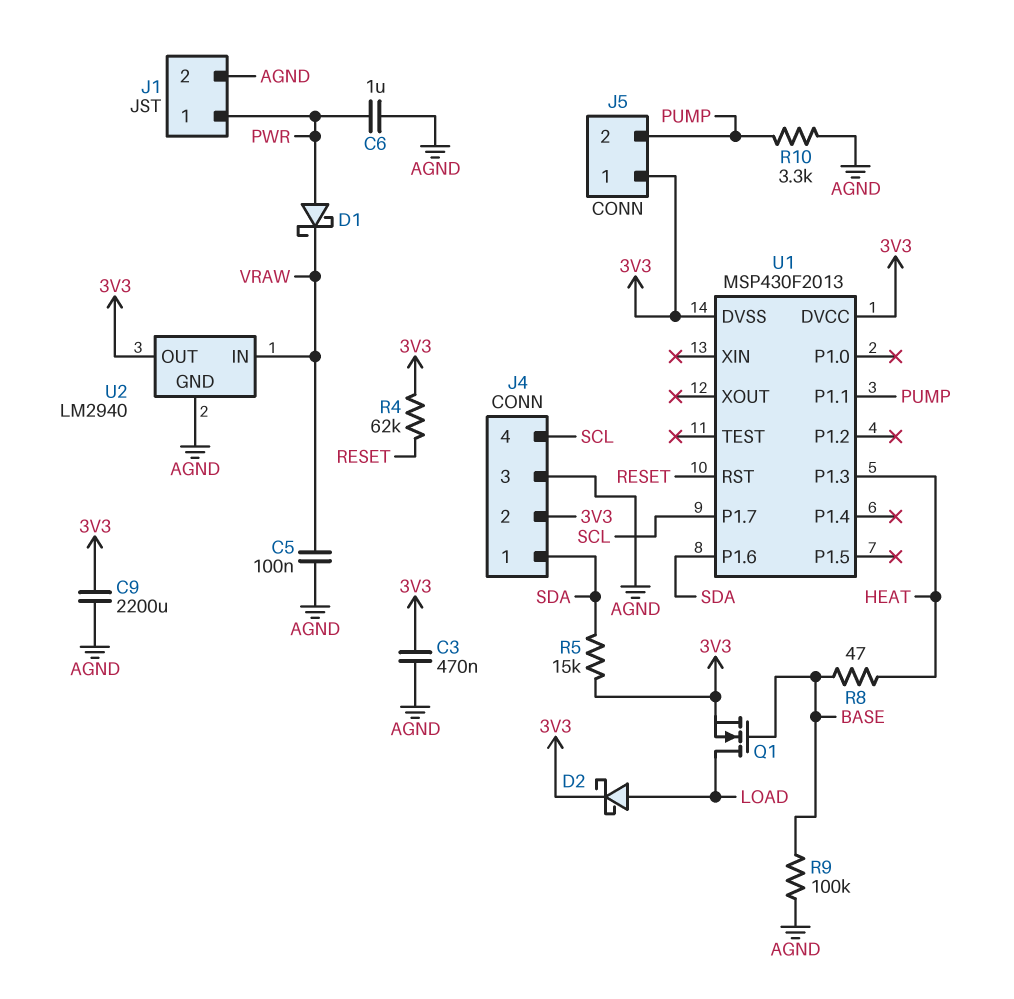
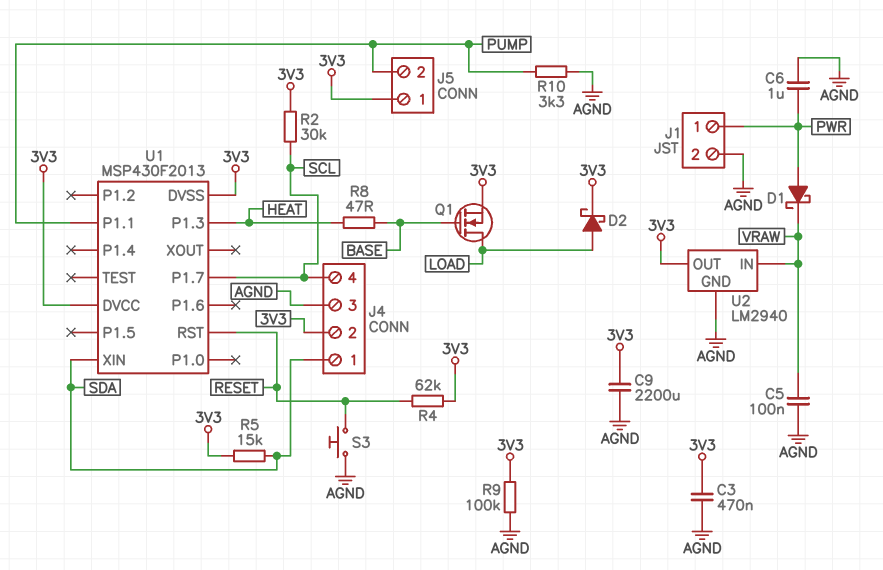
R2: none -> 30k (3V3, SCL)
R9: 100k (AGND, BASE) -> 100k (3V3, AGND)
S3: none -> button (AGND, RESET)
U1 pin P1.6: SDA -> none
U1 pin XIN: none -> SDA

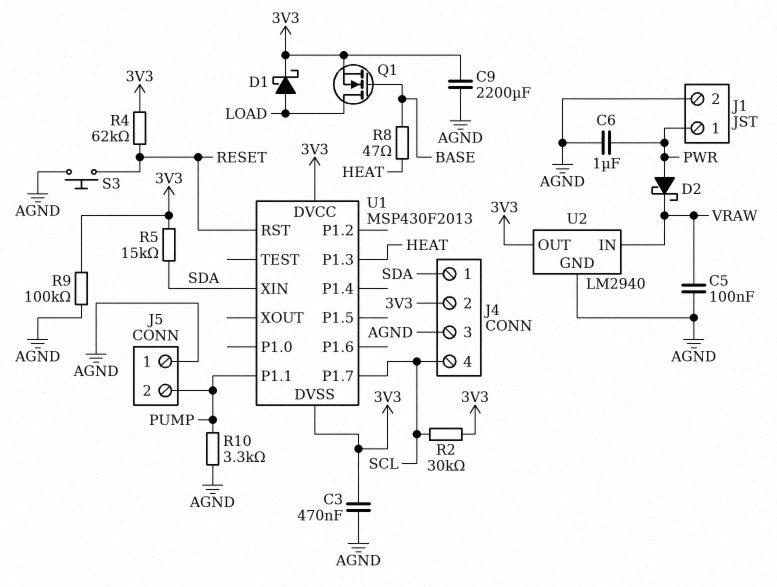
D1: schottky (A PWR, K VRAW) -> schottky (A LOAD, K 3V3)
D2: schottky (A LOAD, K 3V3) -> schottky (A PWR, K VRAW)
J5 pin 1: 3V3 -> AGND

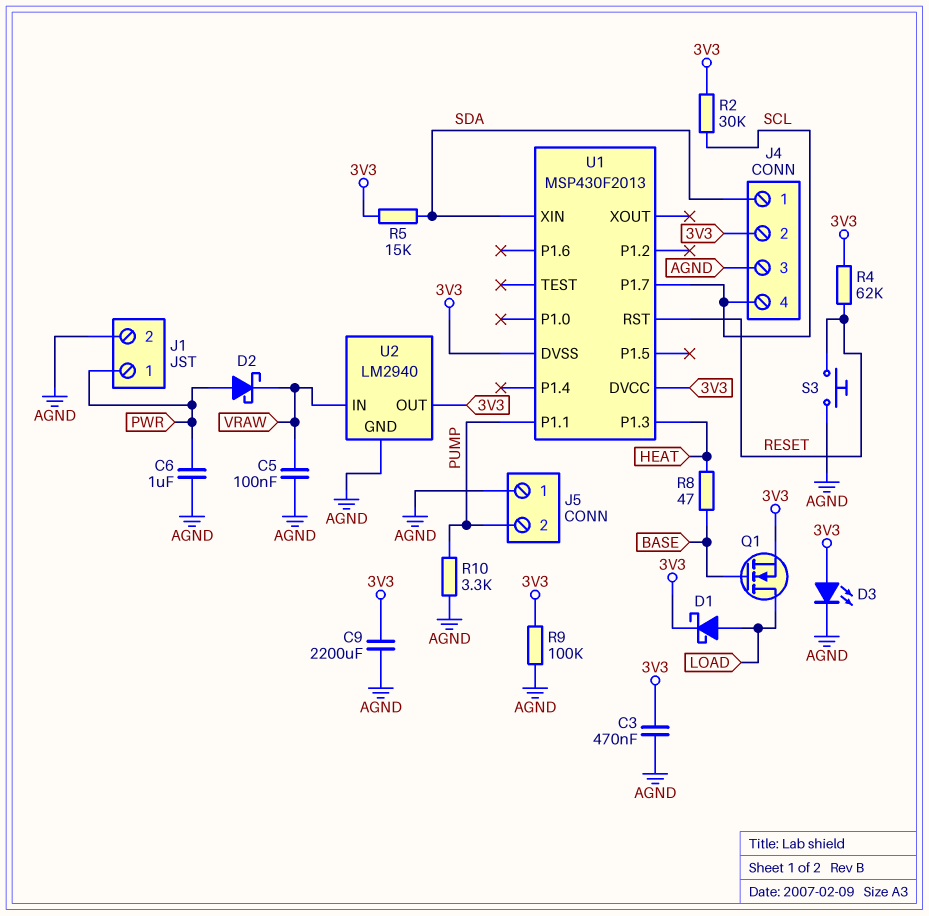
D3: none -> LED (A 3V3, K AGND)

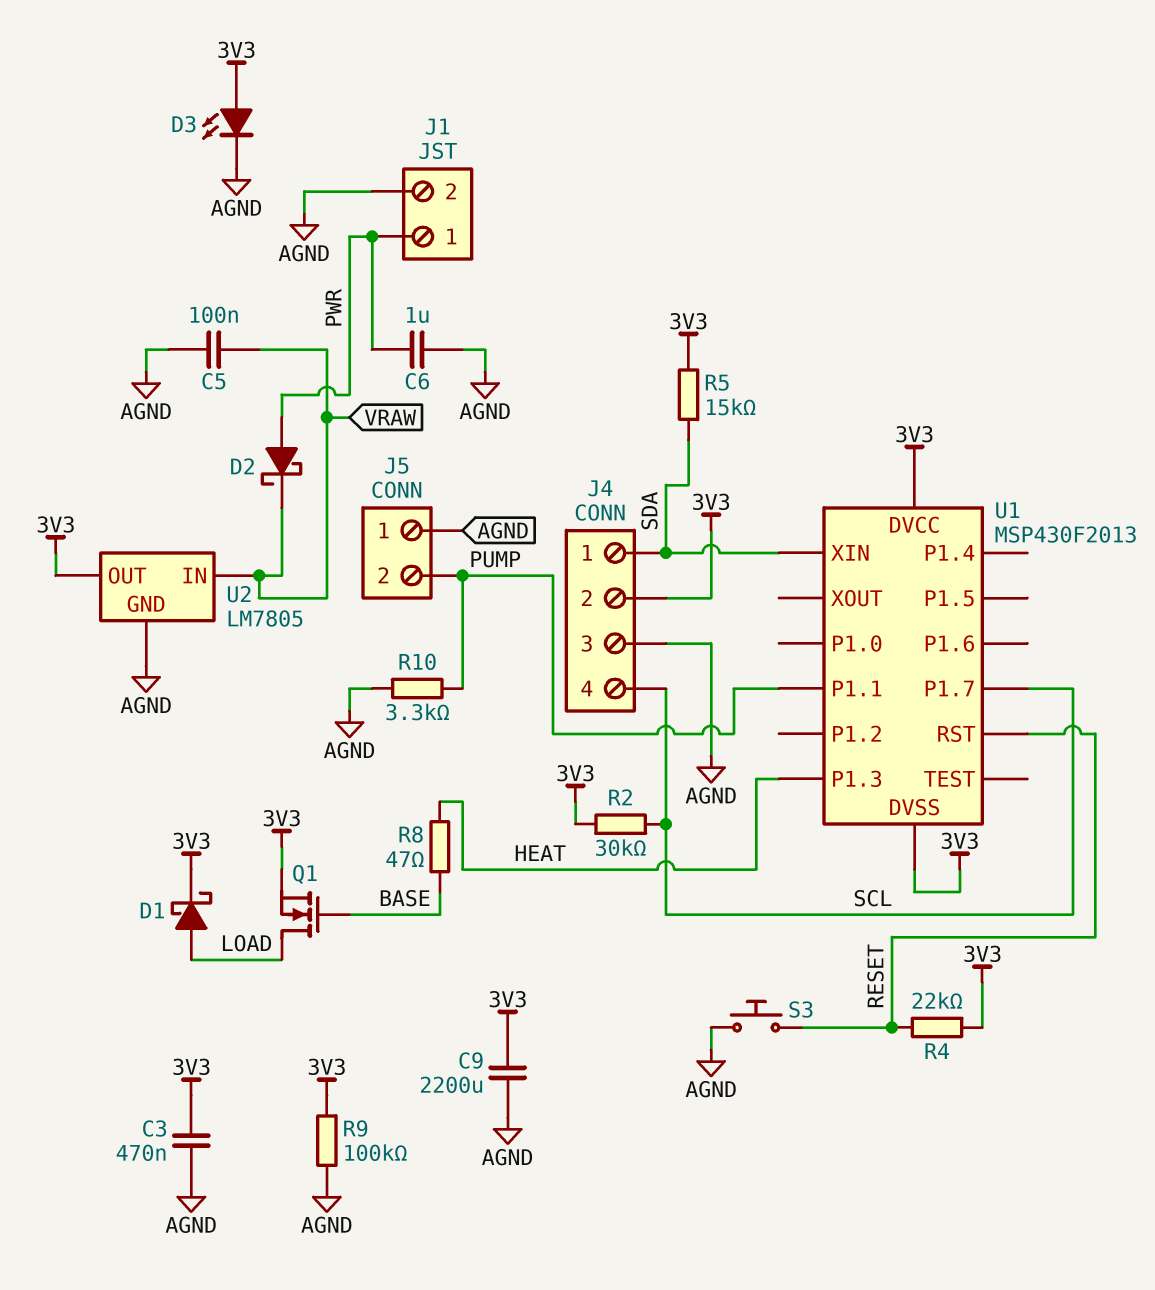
R4: 62k (3V3, RESET) -> 22k (3V3, RESET)
U2: LM2940 -> LM7805

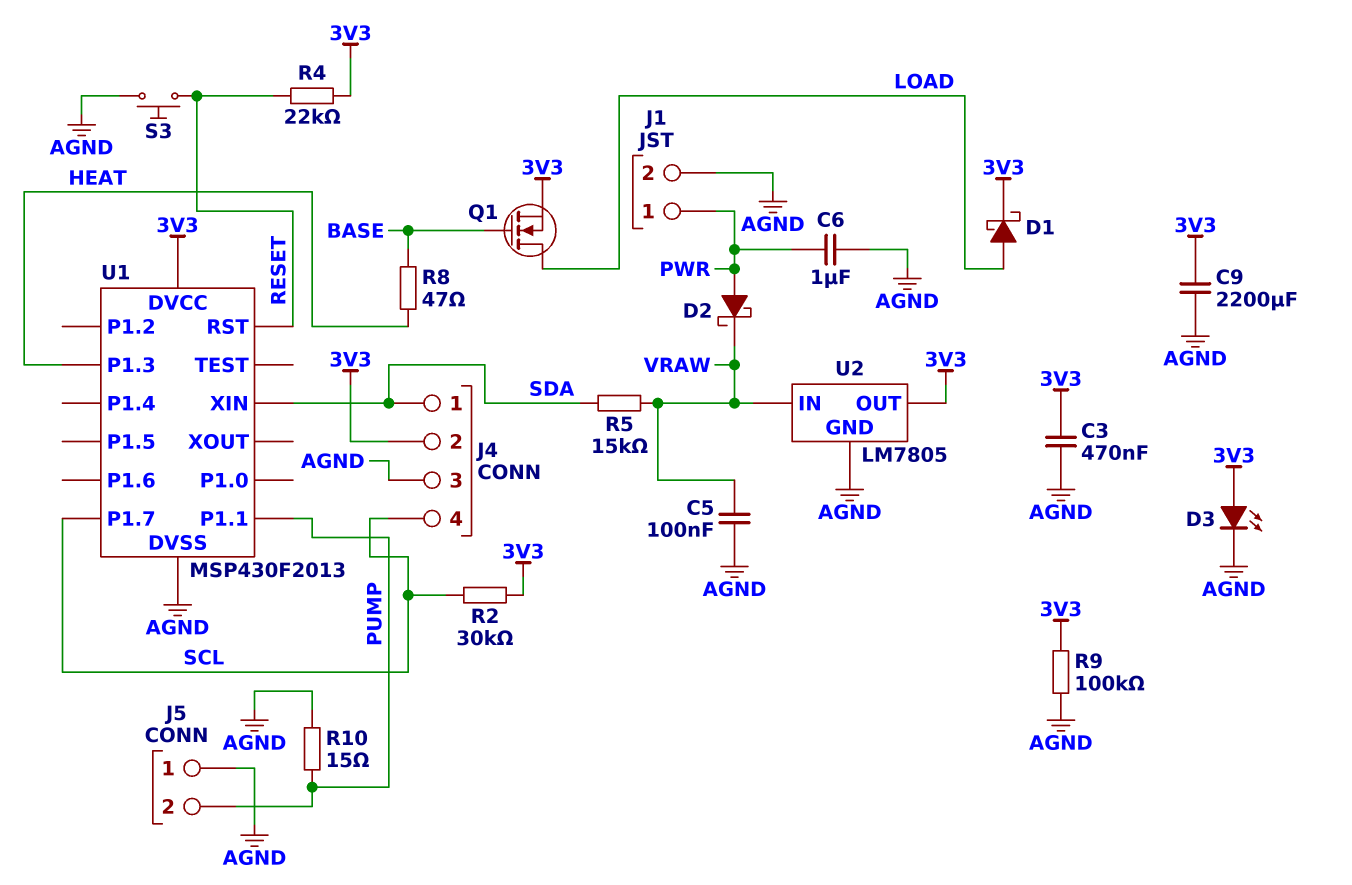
R5: 15k (3V3, SDA) -> 15k (SDA, VRAW)
R10: 3.3k (AGND, PUMP) -> 15 (AGND, PUMP)
U1 pin DVSS: 3V3 -> AGND

